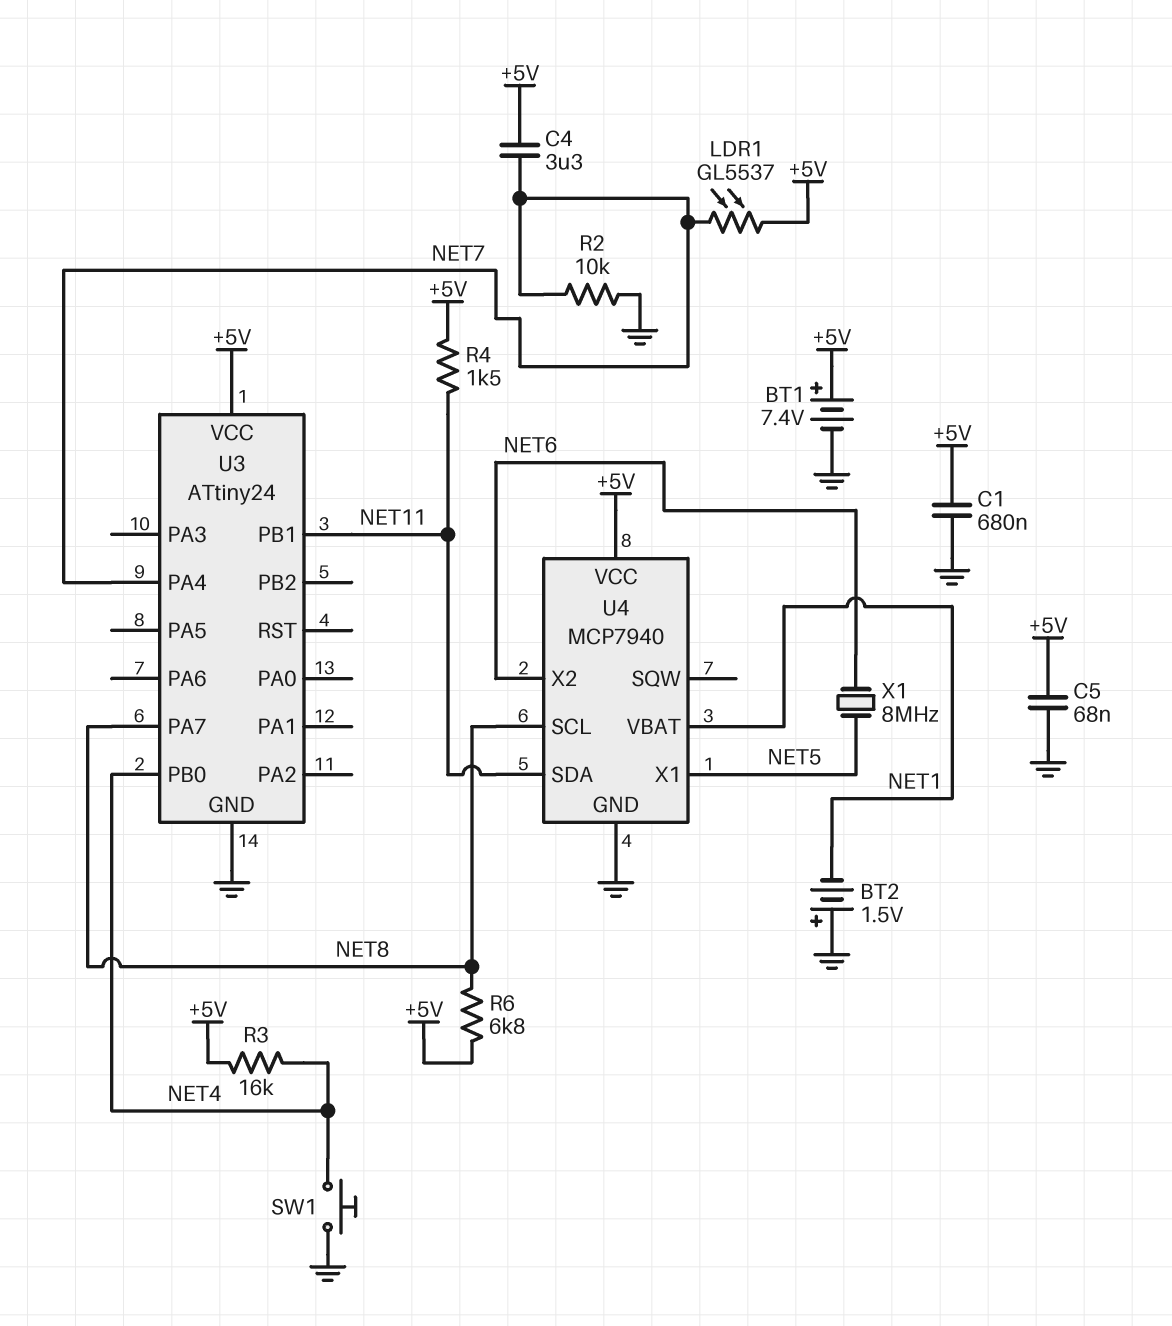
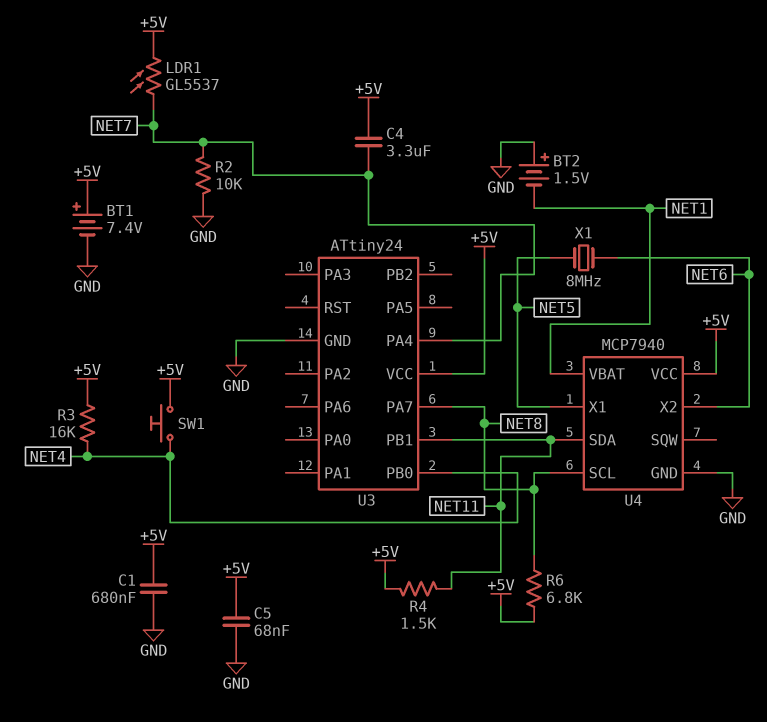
SW1: button (GND, NET4) -> button (+5V, NET4)

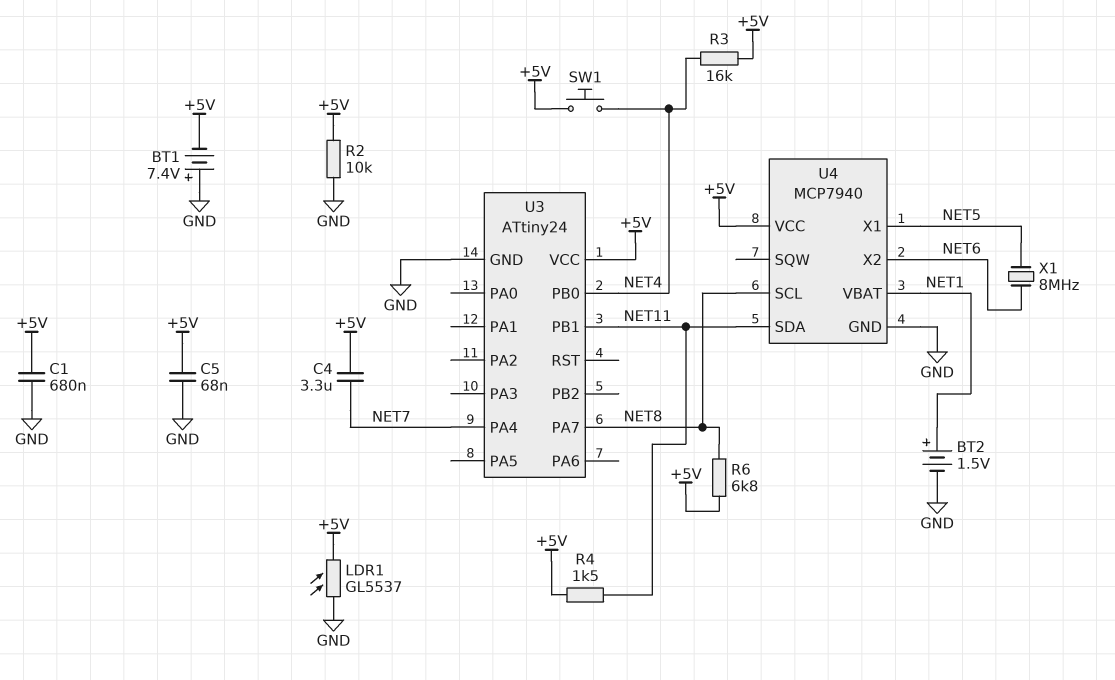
BT1: 7.4V (plus +5V, minus GND) -> 7.4V (plus GND, minus +5V)
BT2: 1.5V (plus GND, minus NET1) -> 1.5V (plus NET1, minus GND)
LDR1: GL5537 (+5V, NET7) -> GL5537 (+5V, GND)
R2: 10k (GND, NET7) -> 10k (+5V, GND)

